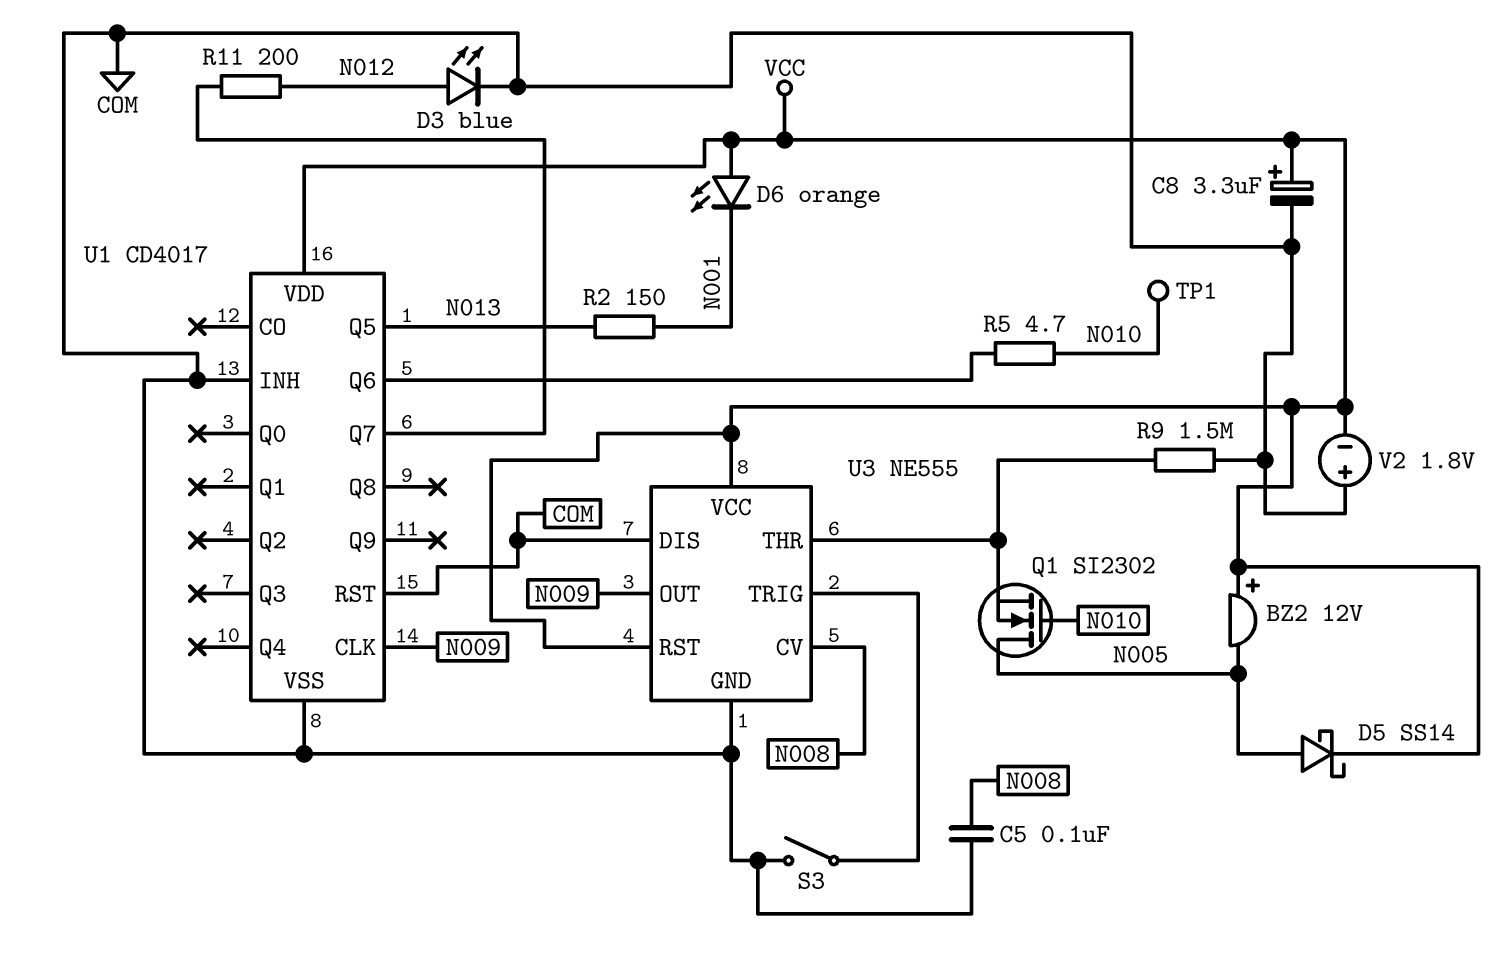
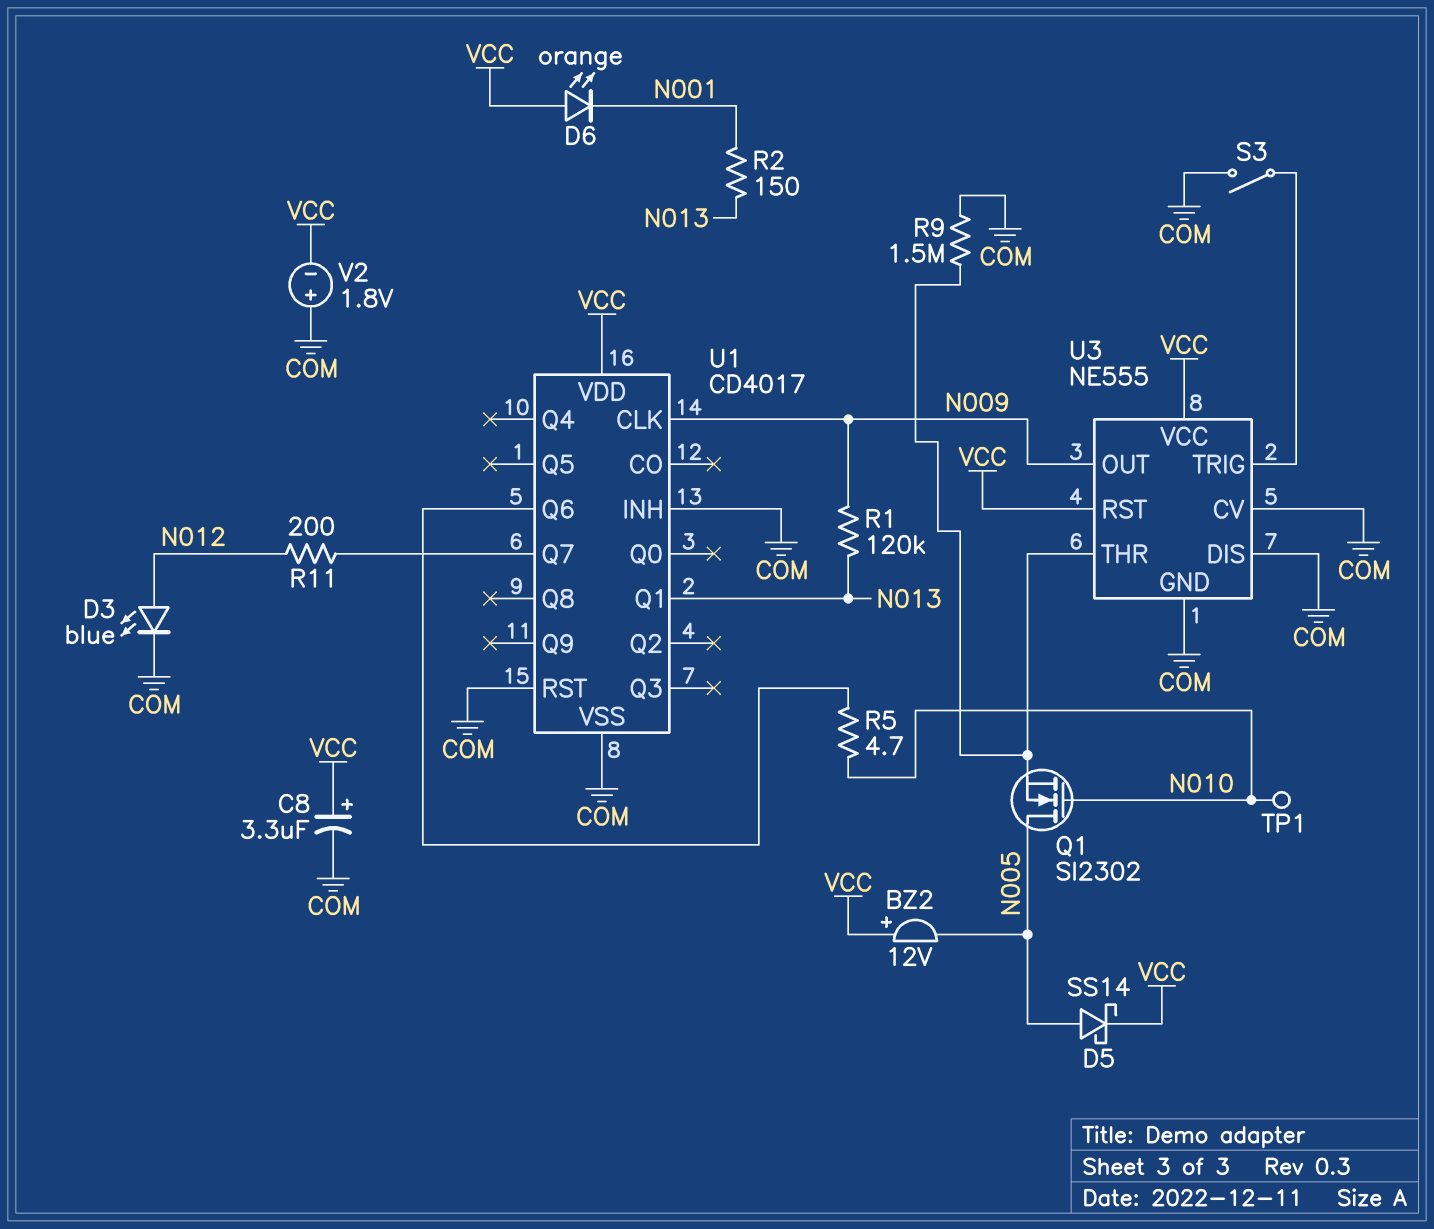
C5: 100nF (COM, N008) -> none
R1: none -> 120k (N009, N013)
U1 pin Q1: none -> N013
U1 pin Q5: N013 -> none
U3 pin CV: N008 -> COM

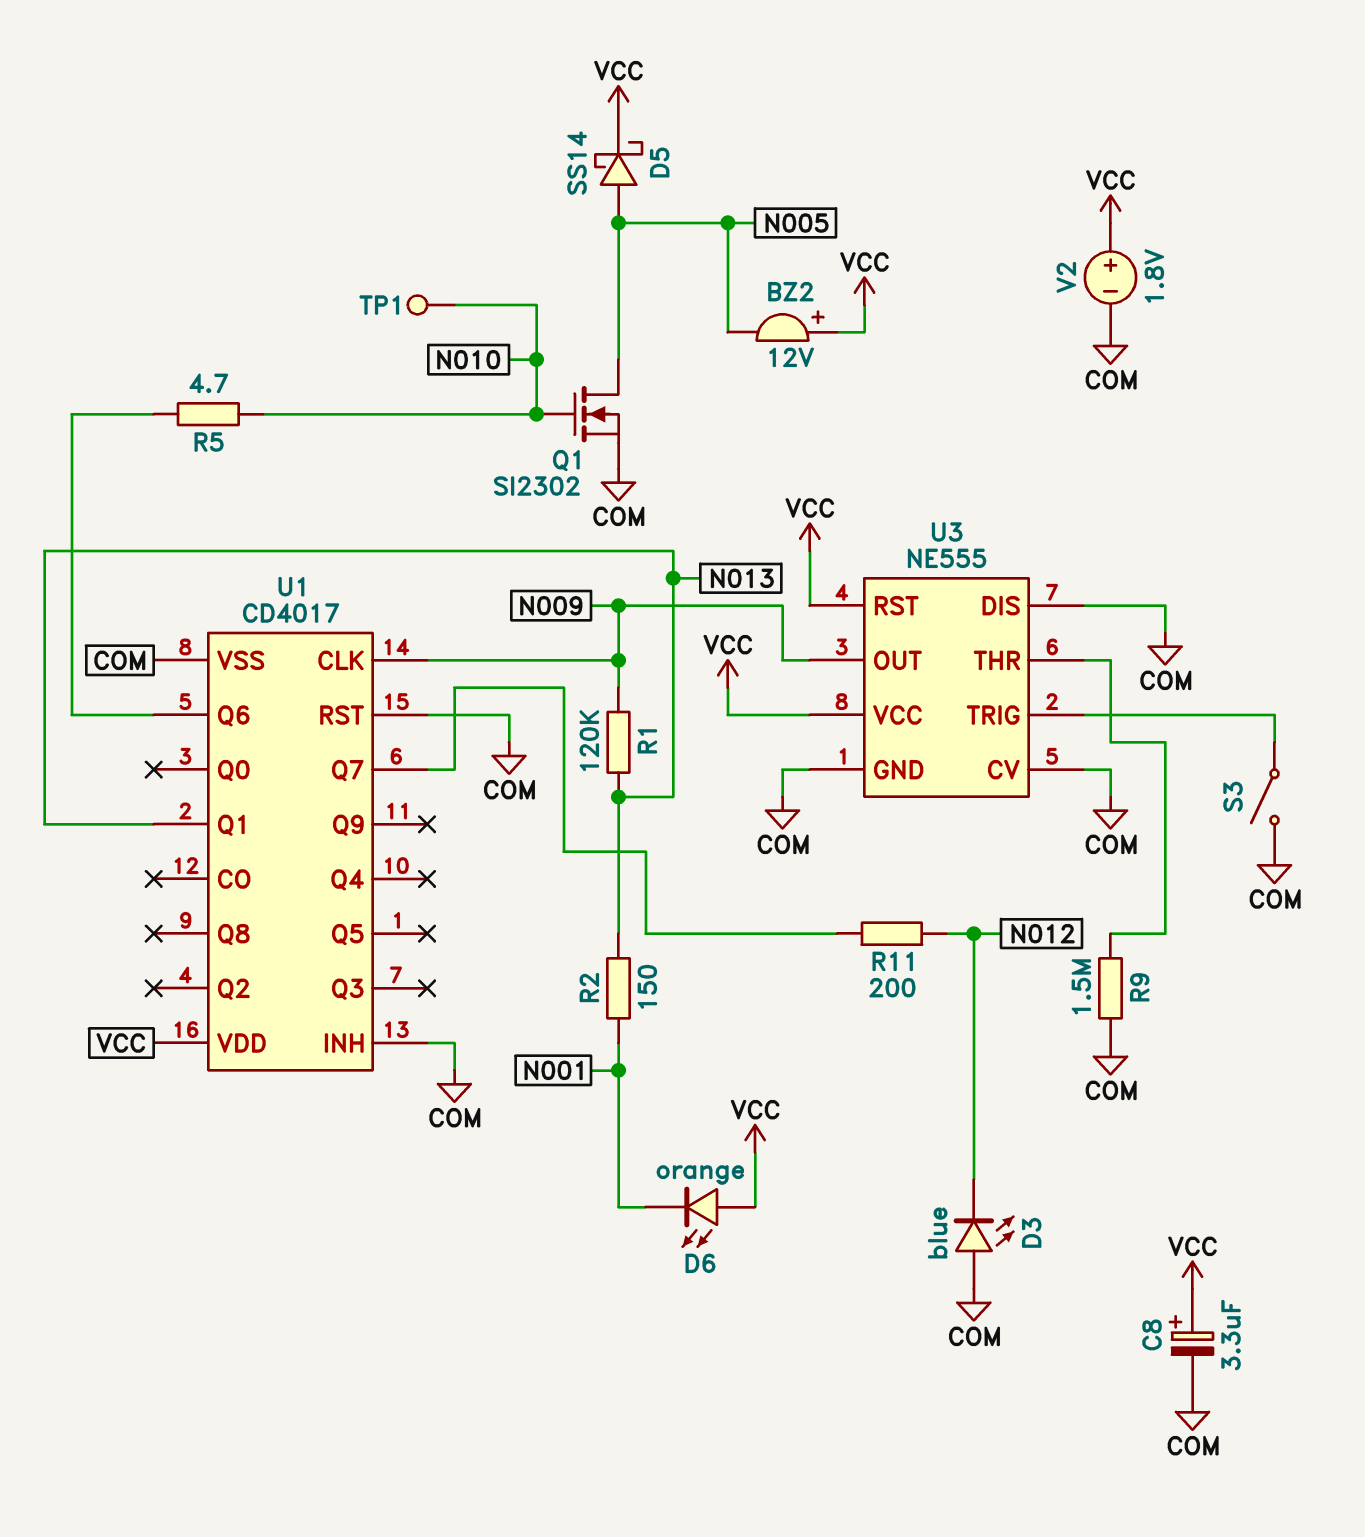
D3: LED blue (A N012, K COM) -> LED blue (A COM, K N012)
Q1: NMOS SI2302 (G N010, D N005, S U3/THR) -> NMOS SI2302 (G N010, D N005, S COM)
V2: 1.8V (plus COM, minus VCC) -> 1.8V (plus VCC, minus COM)

